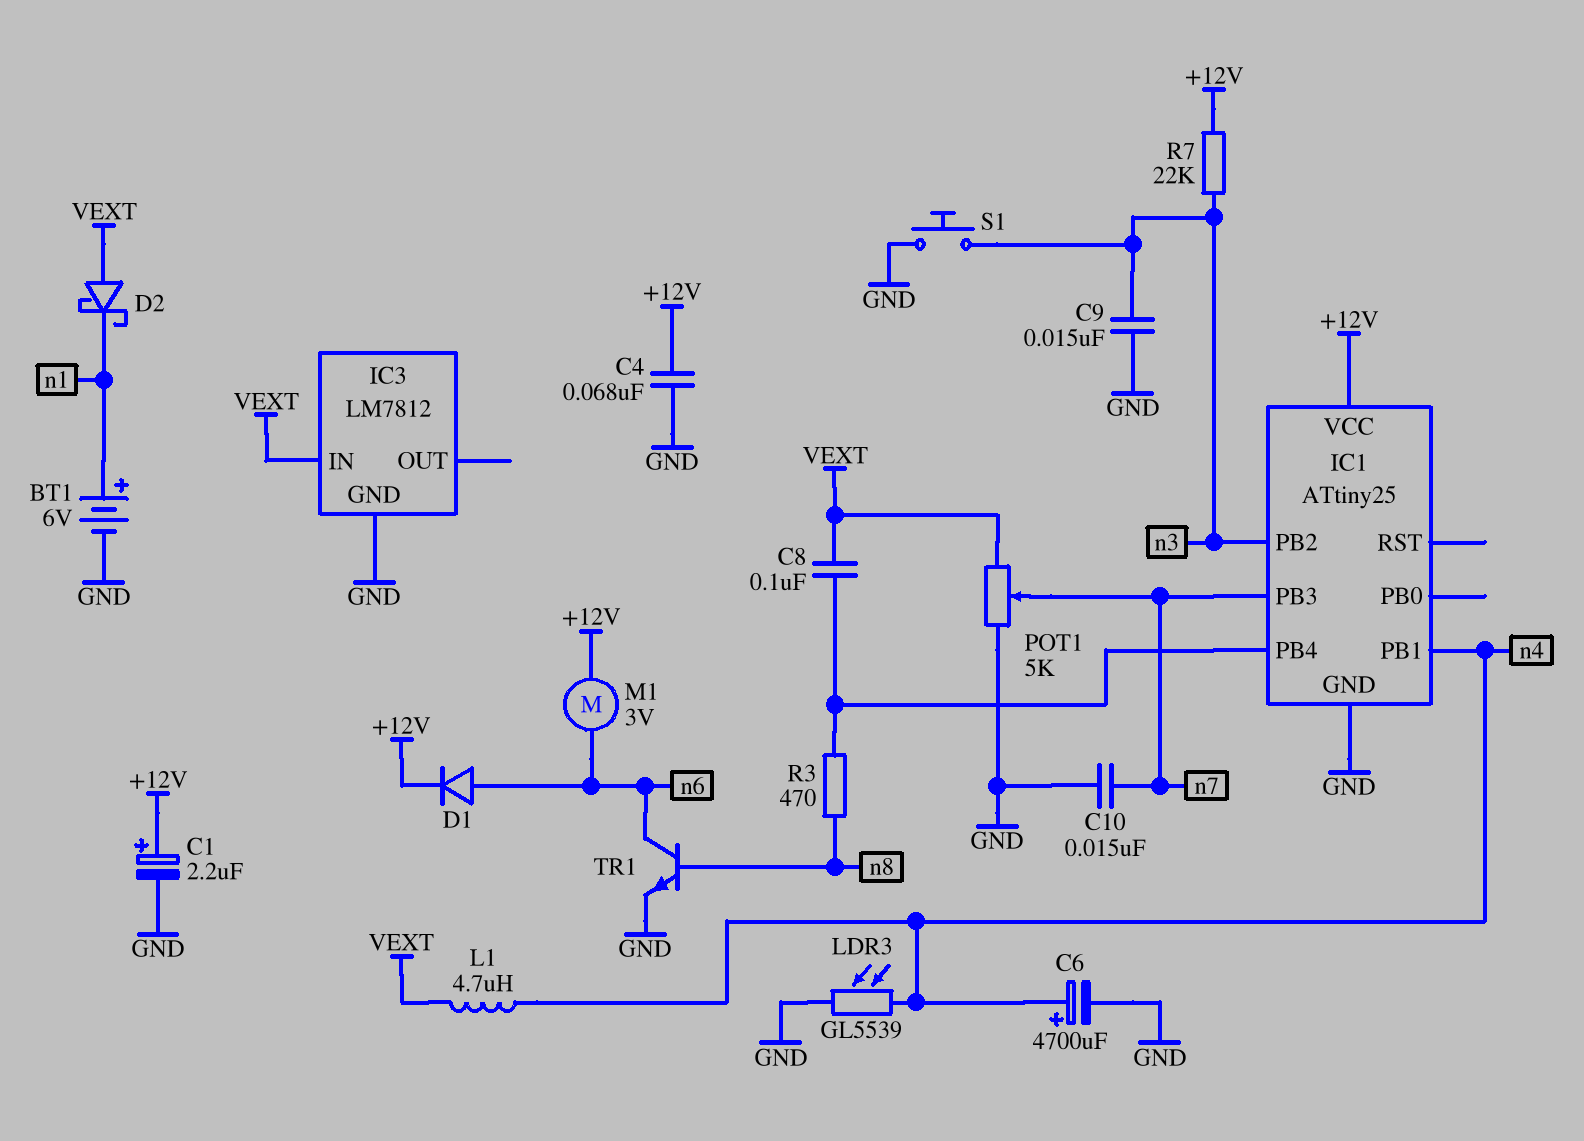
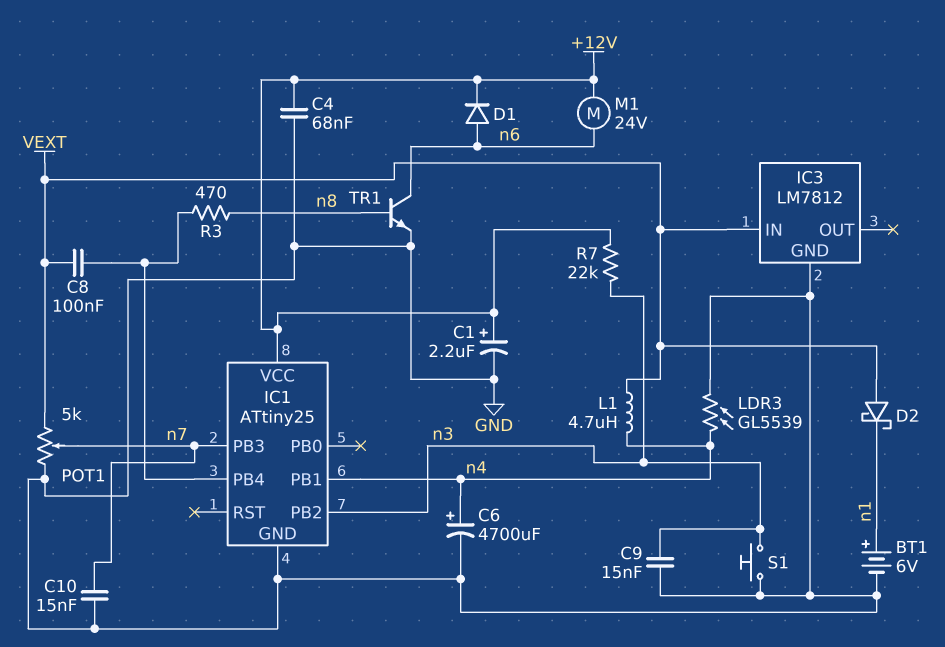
M1: motor 3V (+12V, n6) -> motor 24V (+12V, n6)

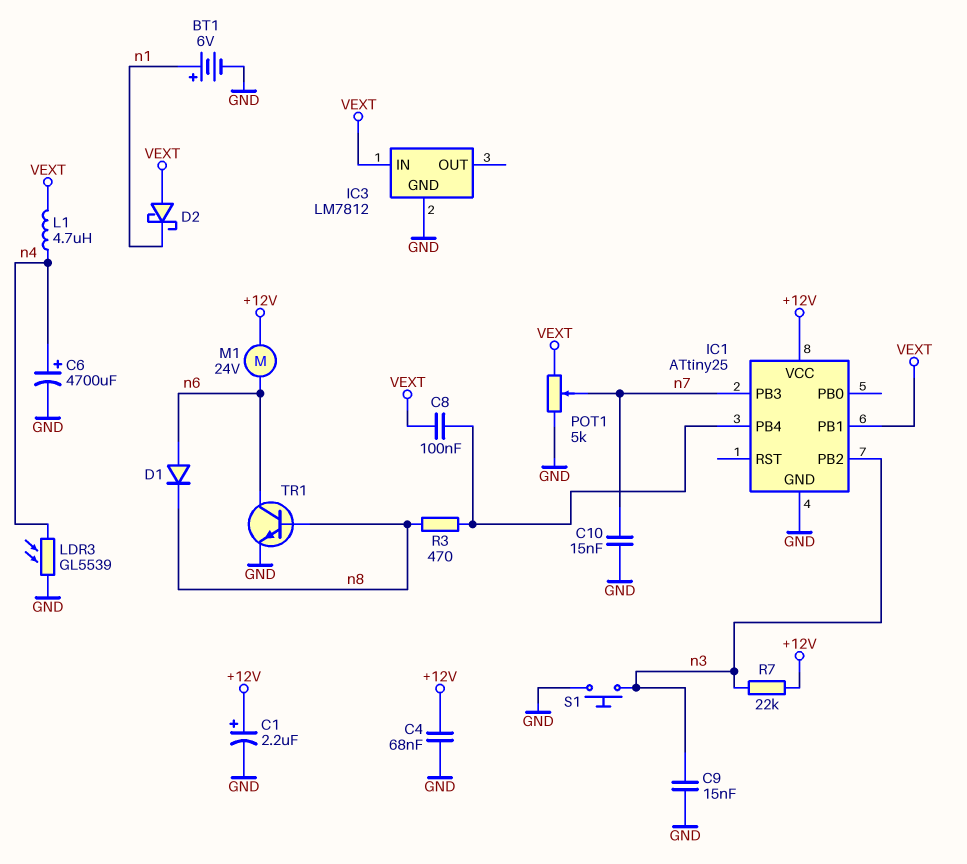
D1: diode (A n6, K +12V) -> diode (A n6, K n8)
IC1 pin PB1: n4 -> VEXT

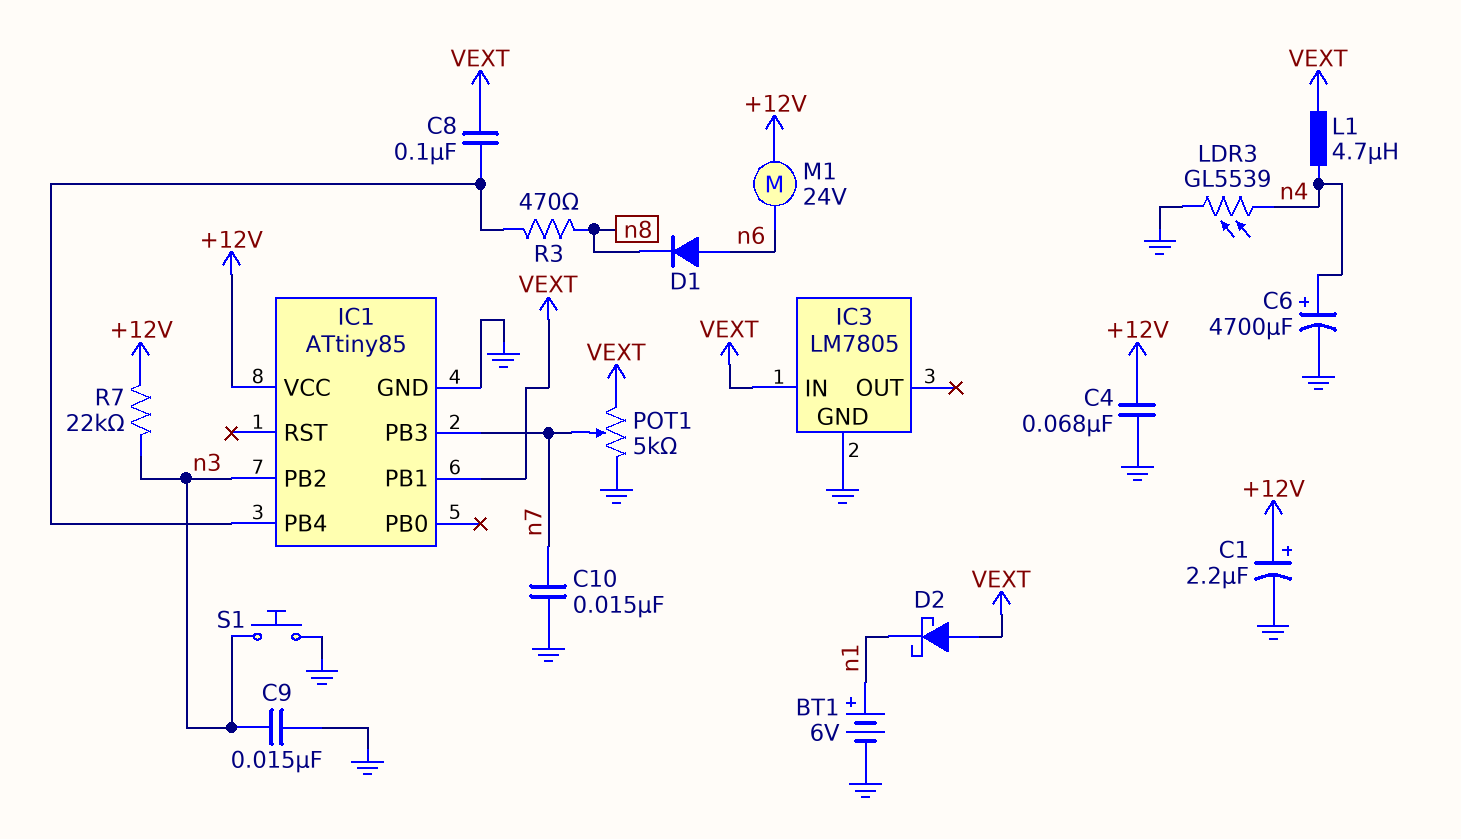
IC1: ATtiny25 -> ATtiny85
IC3: LM7812 -> LM7805
TR1: NPN (B n8, C n6, E GND) -> none

